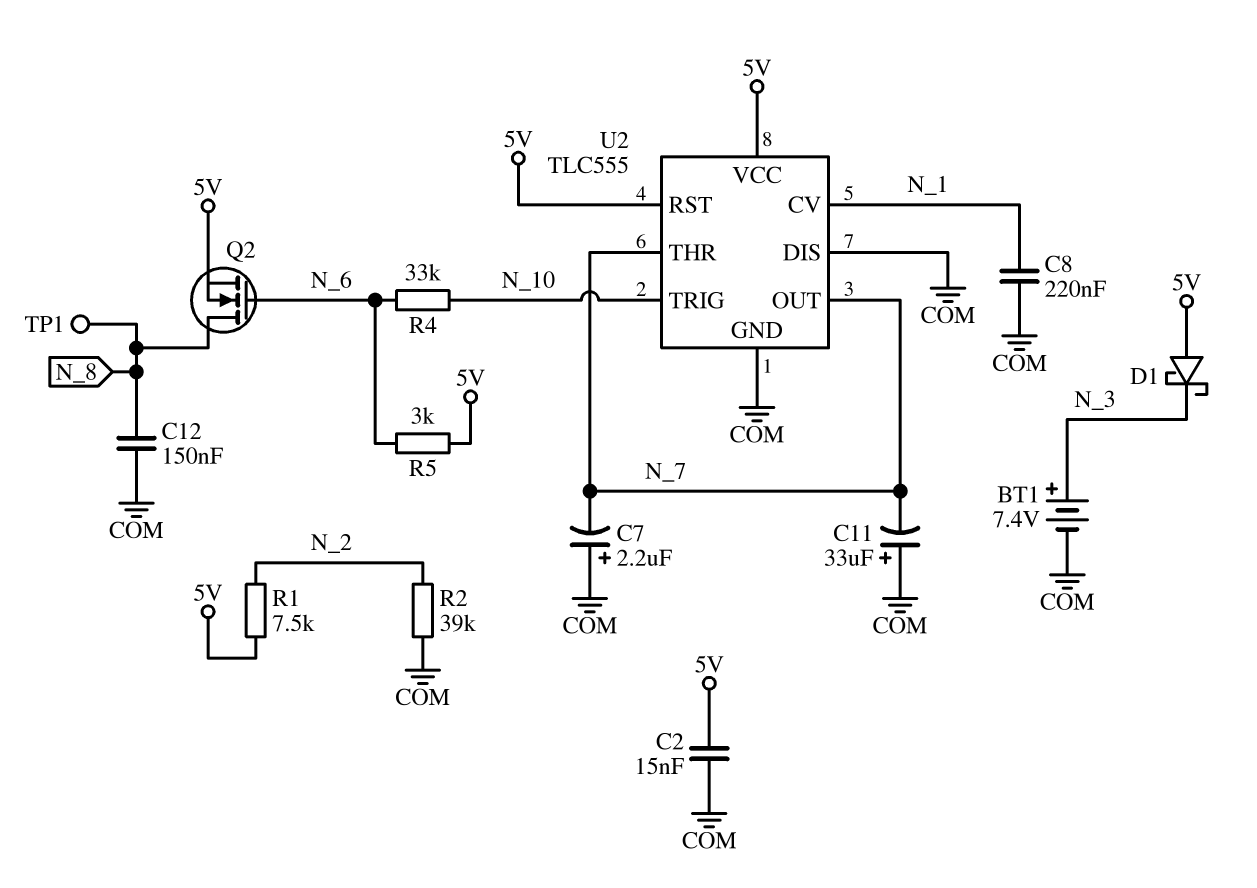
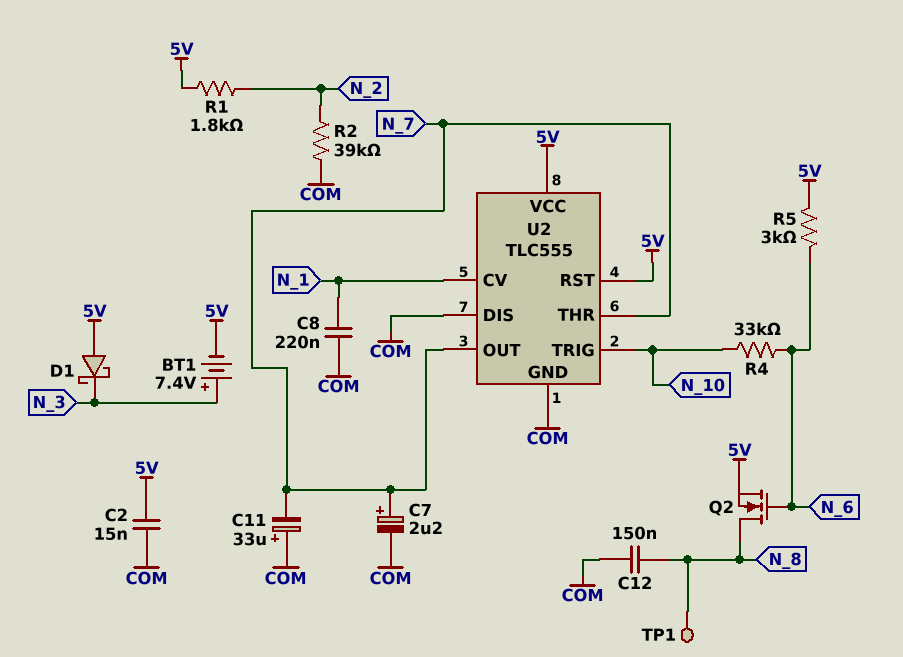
BT1: 7.4V (plus N_3, minus COM) -> 7.4V (plus N_3, minus 5V)
C7: 2.2uF (plus COM, minus N_7) -> 2.2uF (plus N_7, minus COM)
R1: 7.5k (5V, N_2) -> 1.8k (5V, N_2)

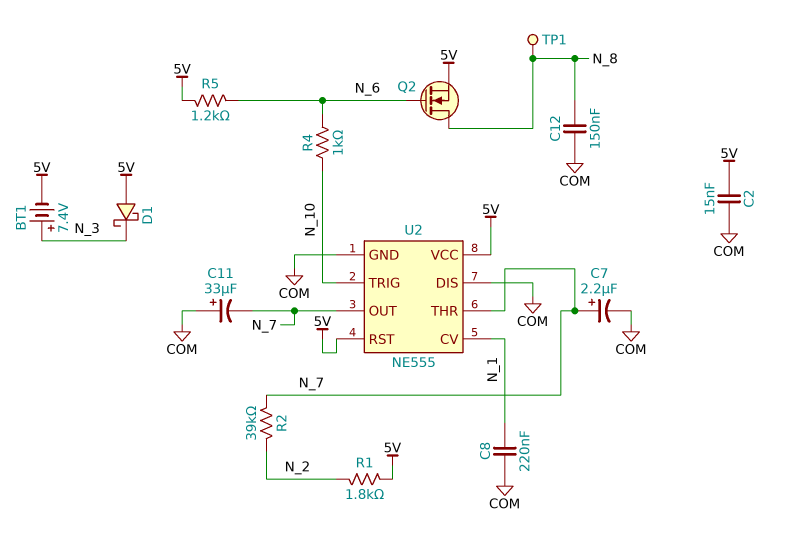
R2: 39k (COM, N_2) -> 39k (N_2, N_7)
R4: 33k (N_6, N_10) -> 1k (N_6, N_10)
R5: 3k (5V, N_6) -> 1.2k (5V, N_6)
U2: TLC555 -> NE555

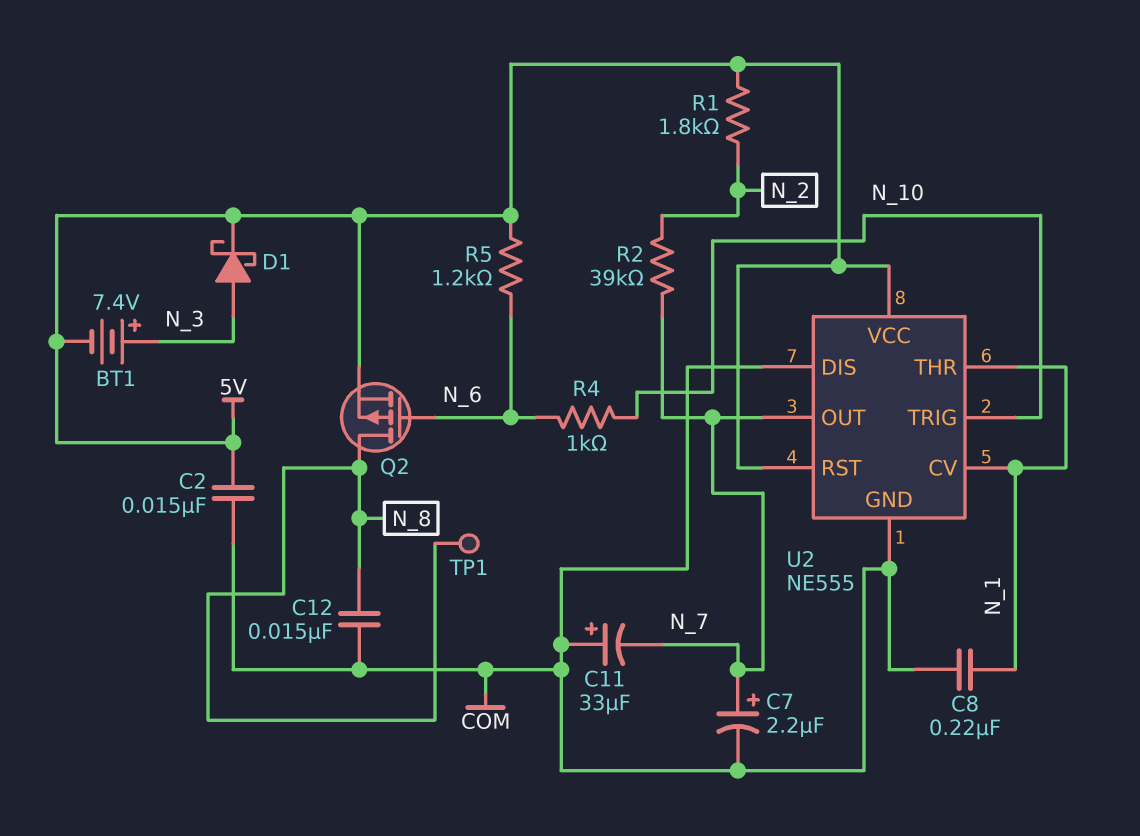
C12: 150nF (COM, N_8) -> 15nF (COM, N_8)
D1: schottky (A 5V, K N_3) -> schottky (A N_3, K 5V)
Q2: NMOS (G N_6, D N_8, S 5V) -> PMOS (G N_6, D N_8, S 5V)
U2 pin THR: N_7 -> N_1

